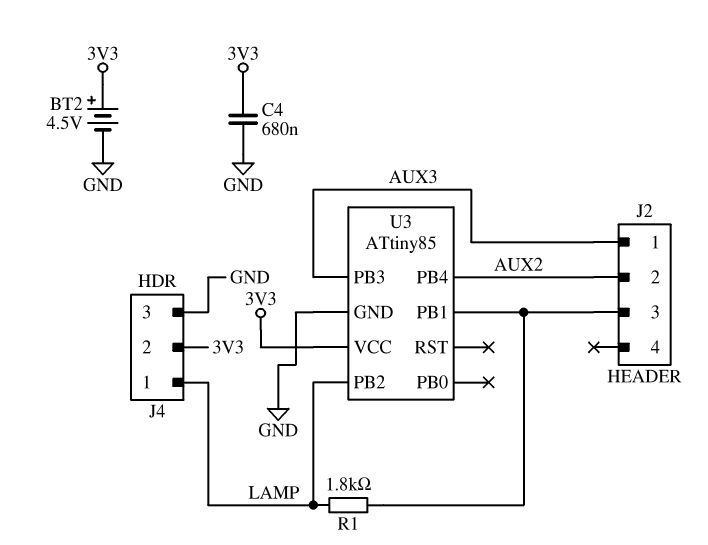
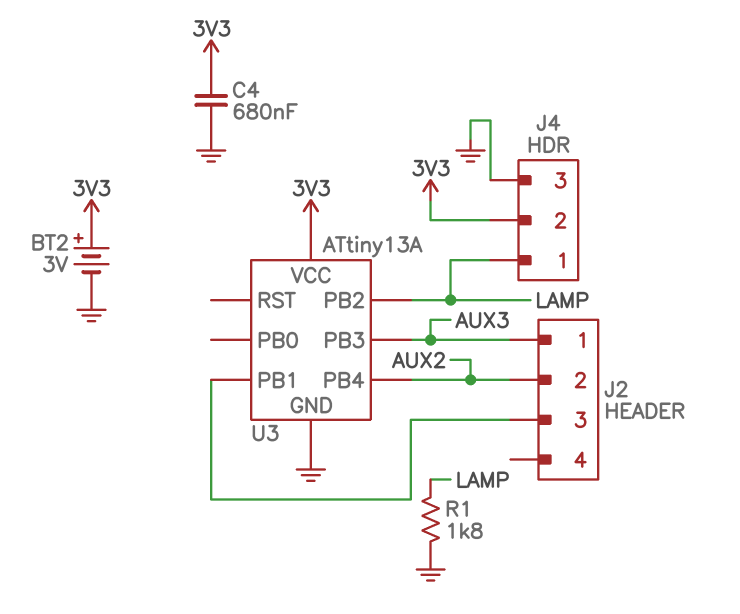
BT2: 4.5V (plus 3V3, minus GND) -> 3V (plus 3V3, minus GND)
R1: 1.8k (J2/3, LAMP) -> 1.8k (GND, LAMP)
U3: ATtiny85 -> ATtiny13A

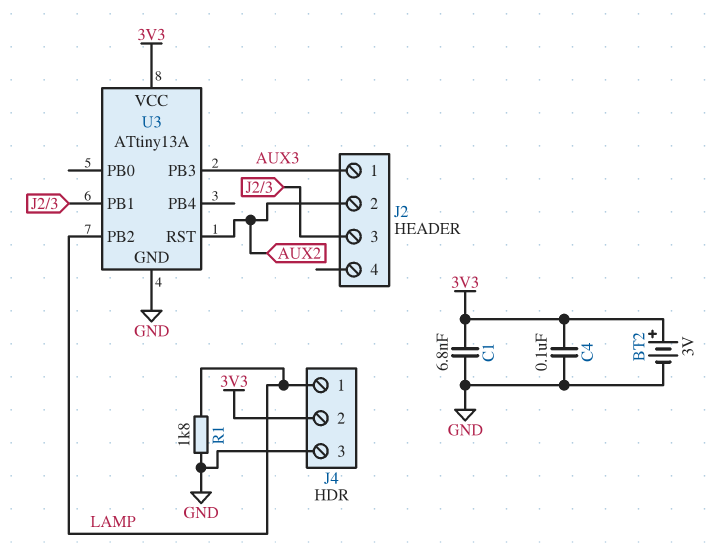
C1: none -> 6.8nF (3V3, GND)
C4: 680nF (3V3, GND) -> 100nF (3V3, GND)
U3 pin PB4: AUX2 -> none
U3 pin RST: none -> AUX2

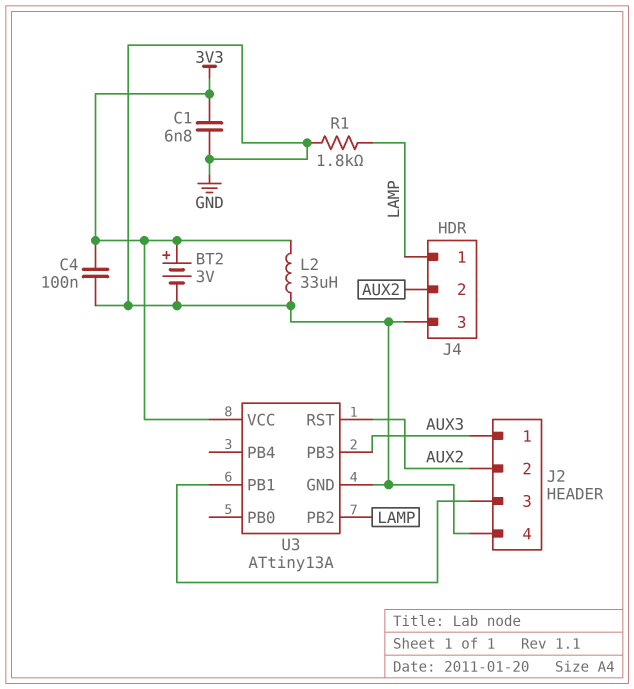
J2 pin 4: none -> GND
J4 pin 2: 3V3 -> AUX2
L2: none -> 33uH (3V3, GND)

